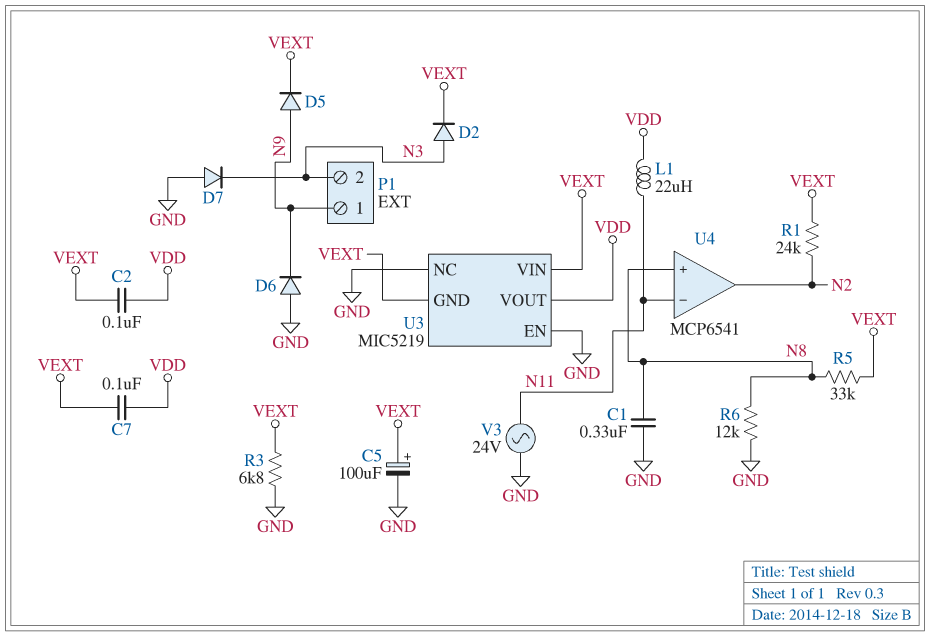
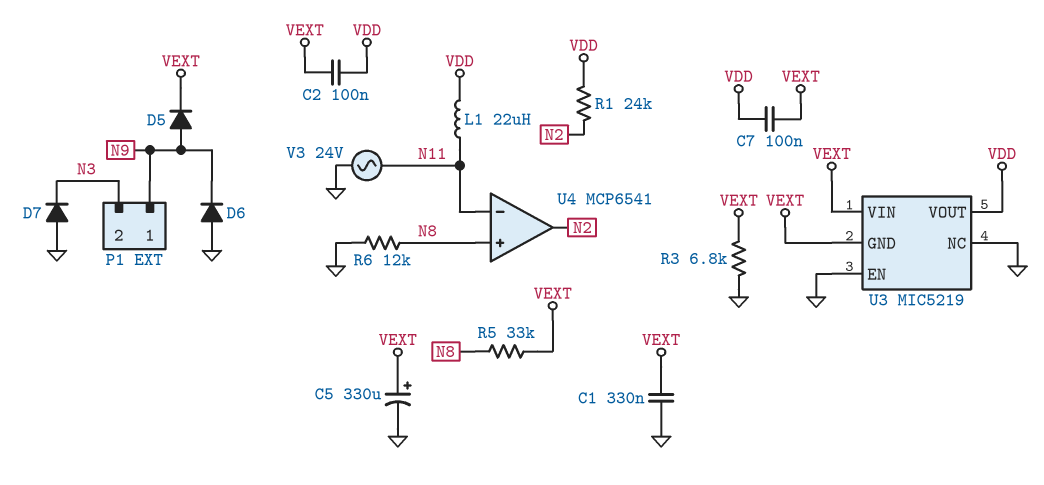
C1: 330nF (GND, N8) -> 330nF (GND, VEXT)
C5: 100uF (plus VEXT, minus GND) -> 330uF (plus VEXT, minus GND)
D2: diode (A N3, K VEXT) -> none
R1: 24k (N2, VEXT) -> 24k (N2, VDD)

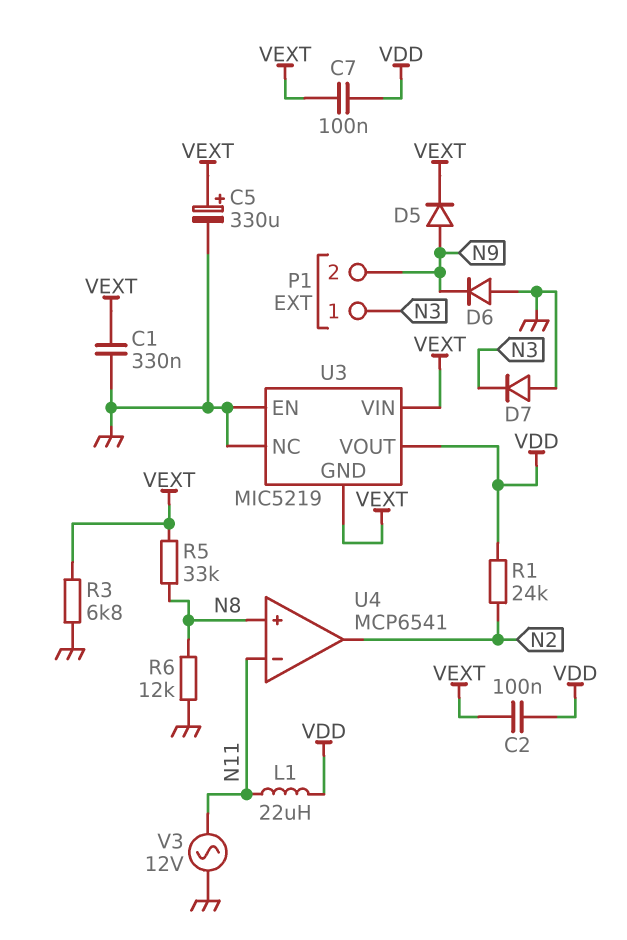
P1 pin 1: N9 -> N3
P1 pin 2: N3 -> N9
V3: AC 24V (GND, N11) -> AC 12V (GND, N11)

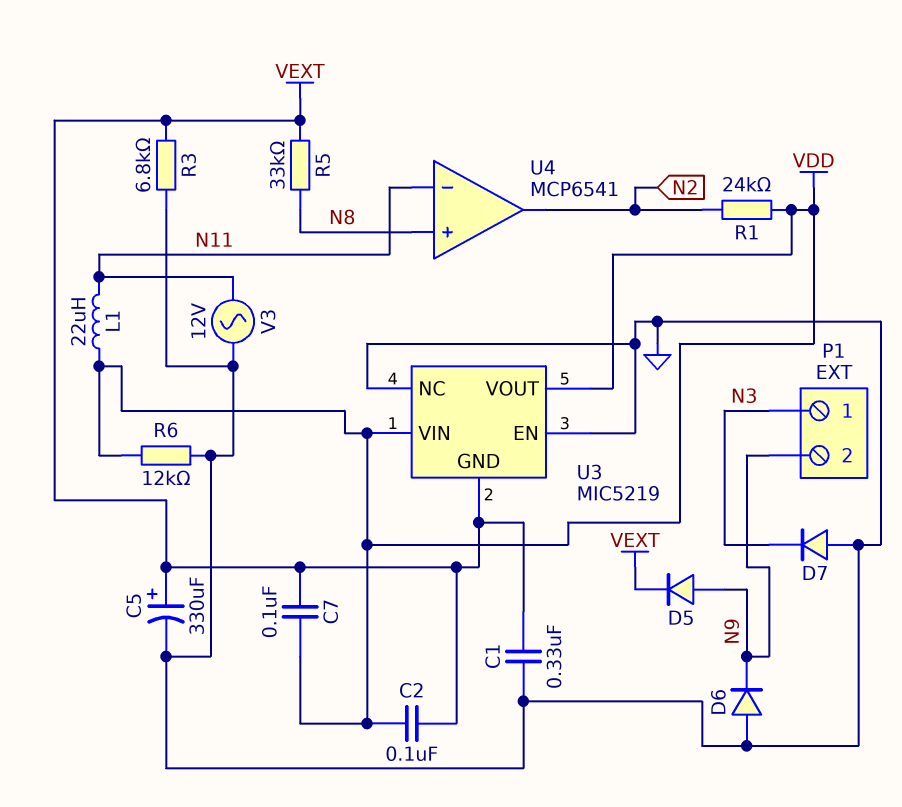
R6: 12k (GND, N8) -> 12k (GND, VDD)
U3 pin VIN: VEXT -> VDD

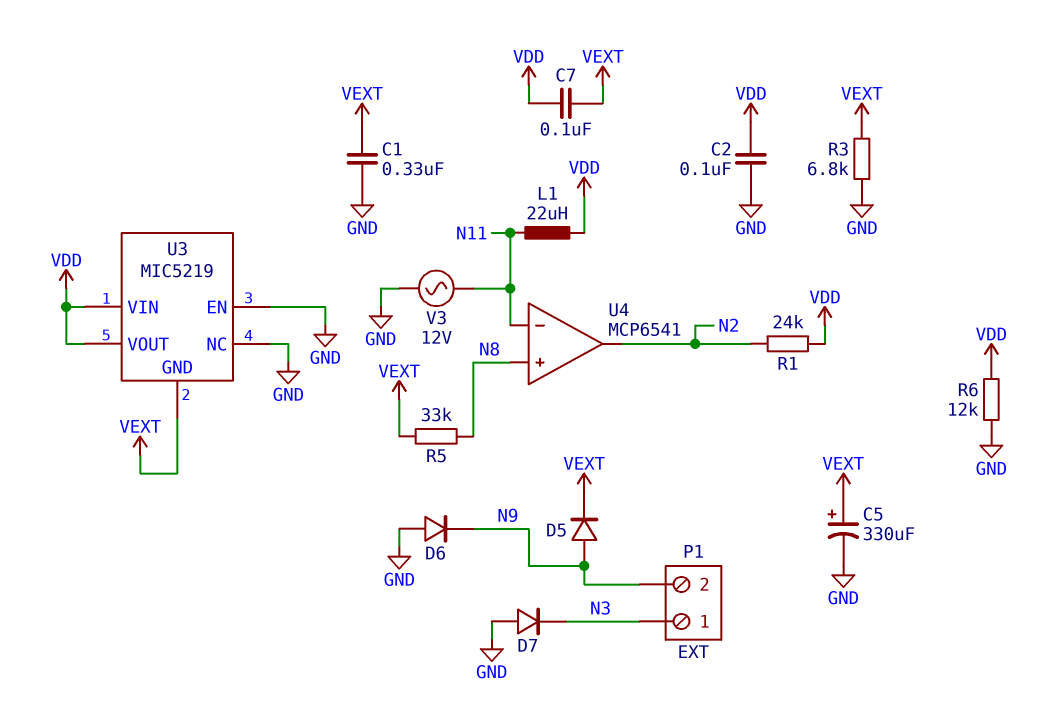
C2: 100nF (VDD, VEXT) -> 100nF (GND, VDD)

